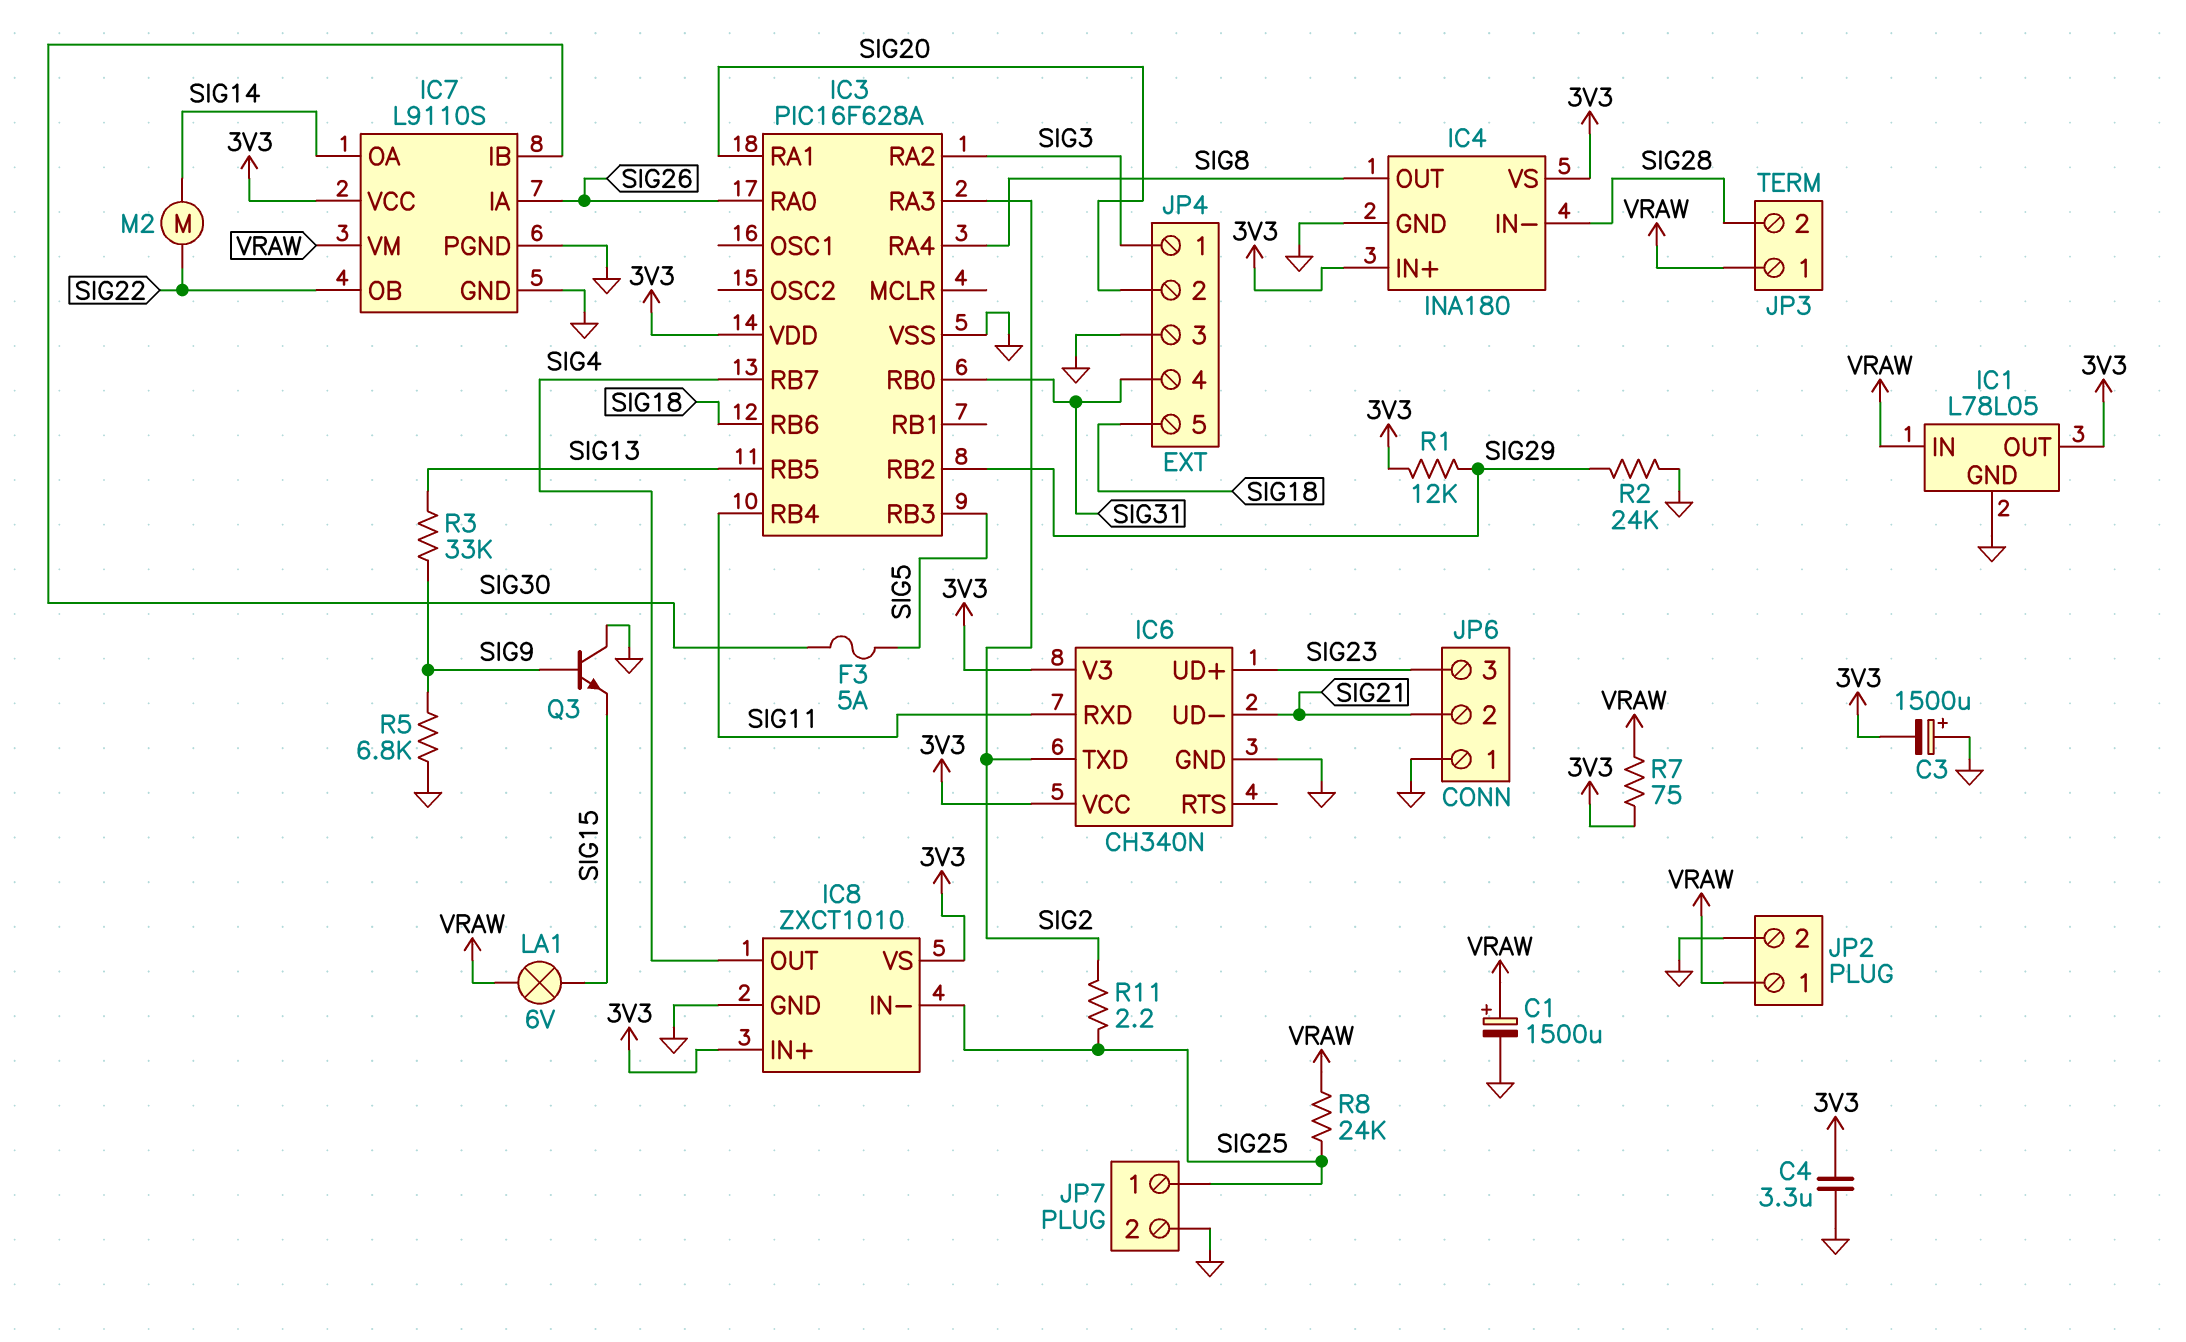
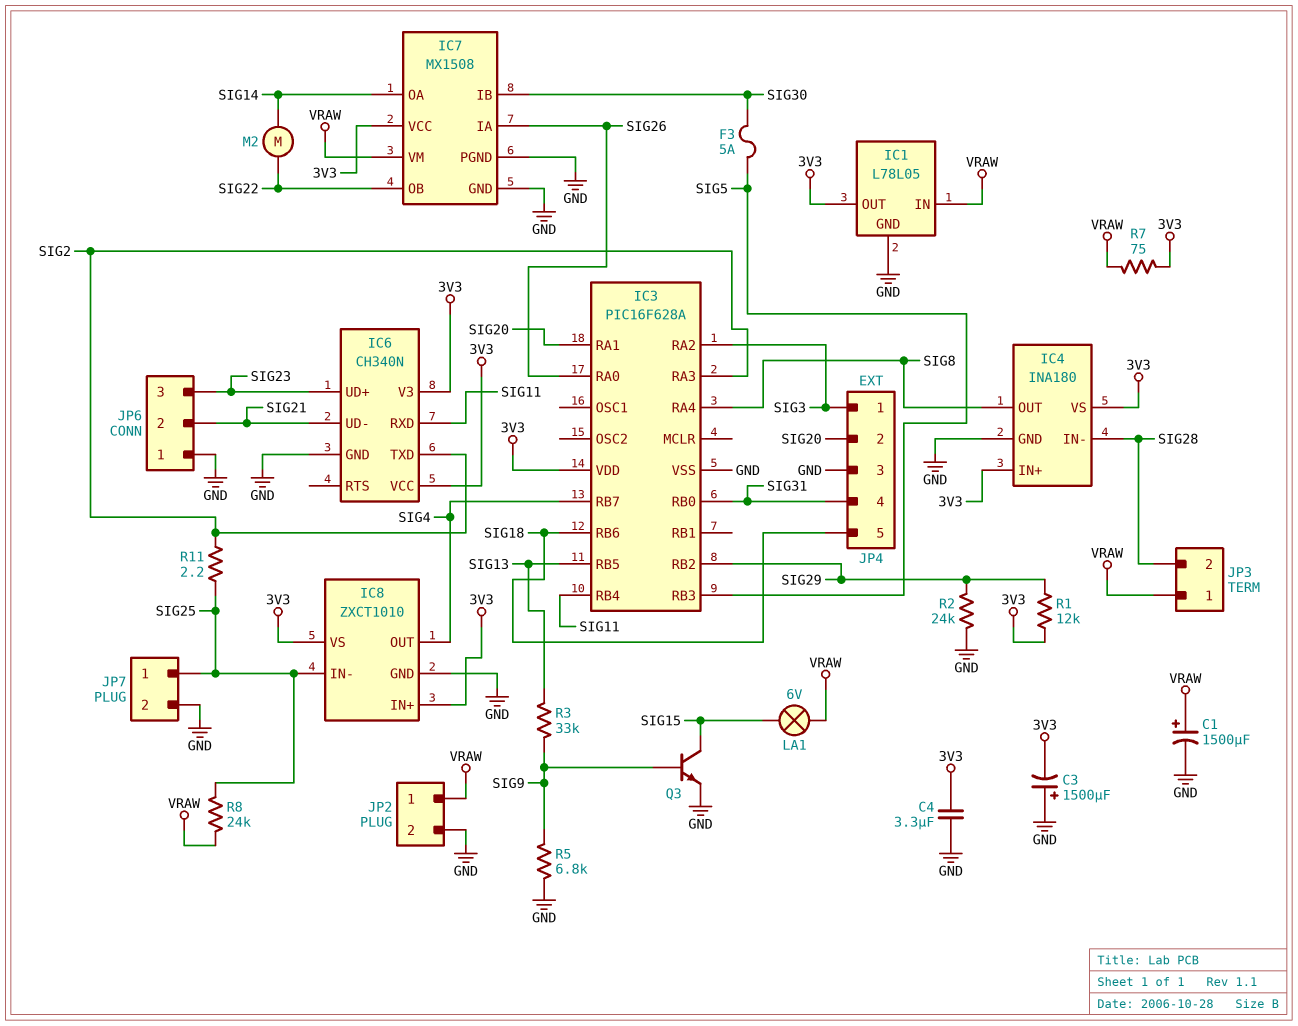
IC7: L9110S -> MX1508
Q3: NPN (B SIG9, C GND, E SIG15) -> NPN (B SIG9, C SIG15, E GND)

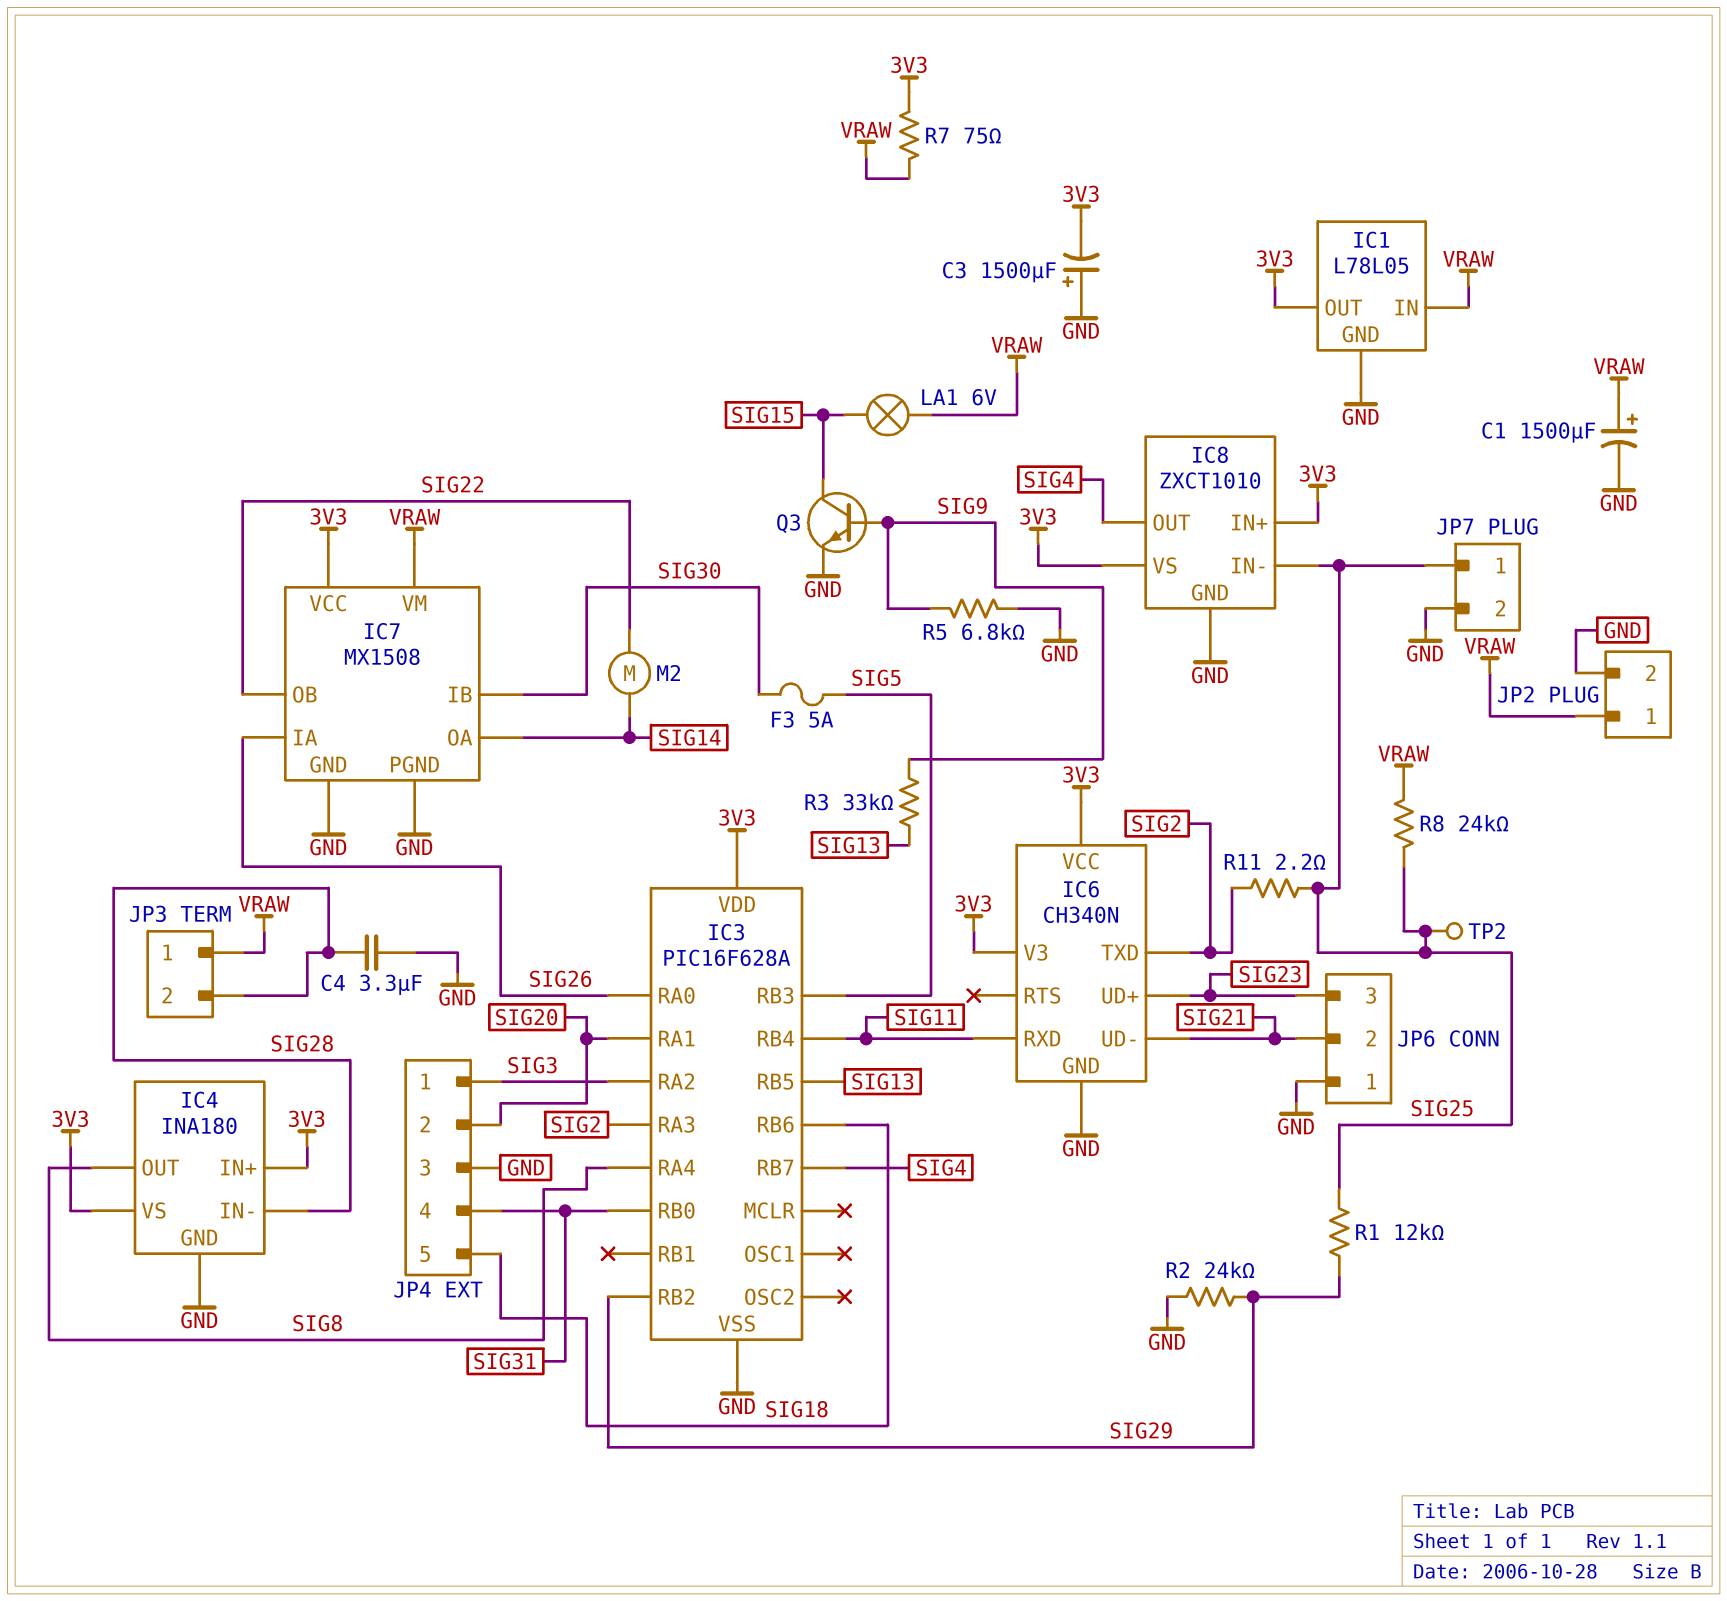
C4: 3.3uF (3V3, GND) -> 3.3uF (GND, SIG28)
R1: 12k (3V3, SIG29) -> 12k (SIG25, SIG29)
TP2: none -> test point (SIG25)

